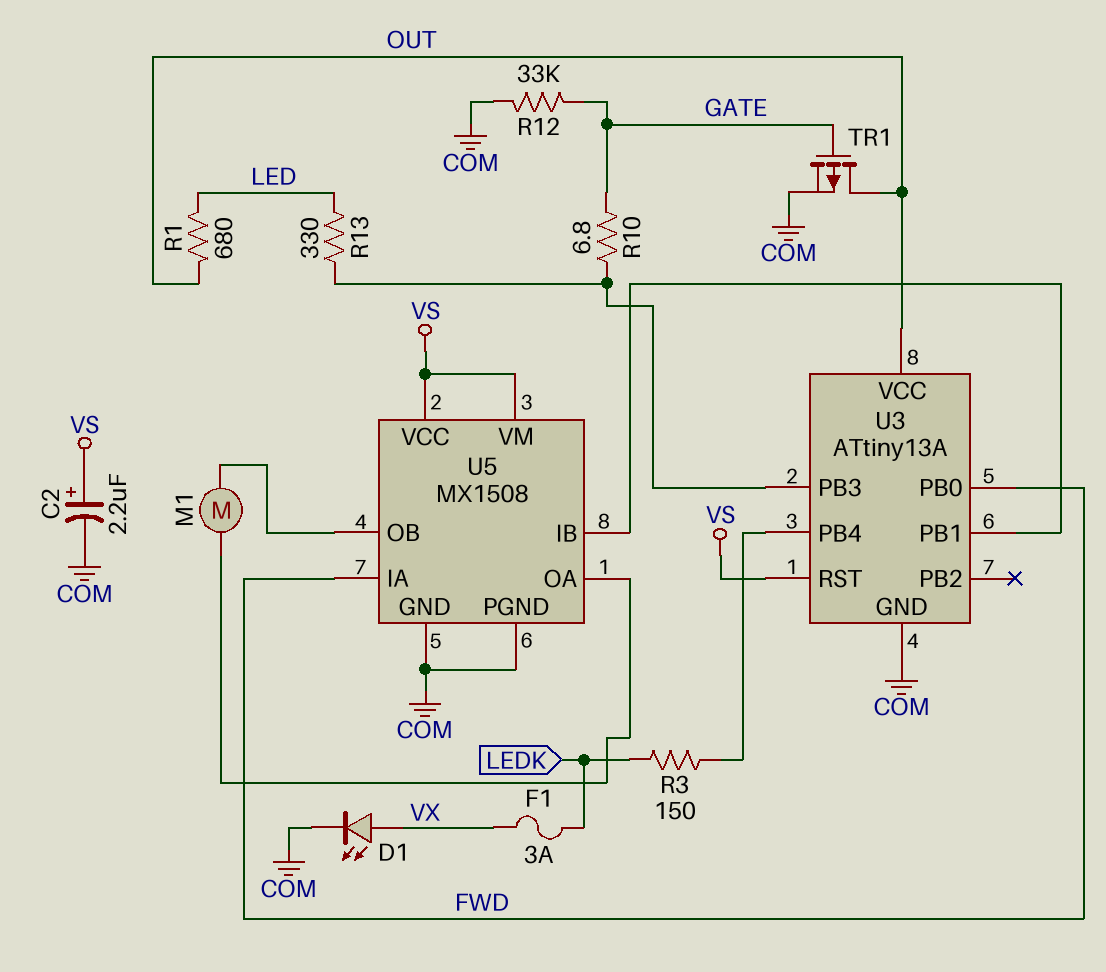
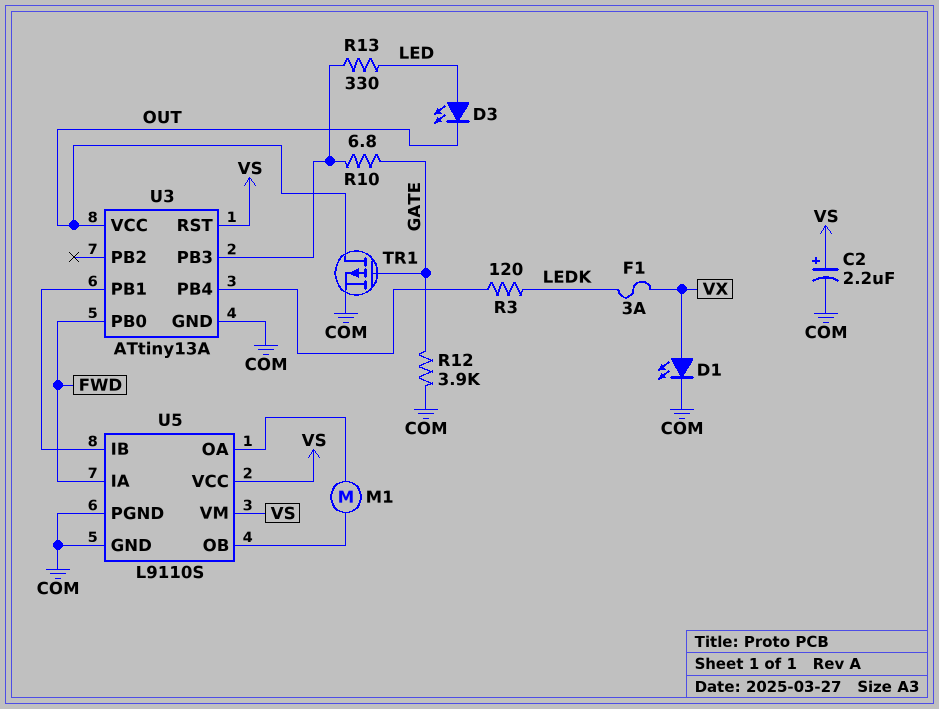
D3: none -> LED (A LED, K OUT)
R1: 680 (LED, OUT) -> none
R3: 150 (LEDK, U3/PB4) -> 120 (LEDK, U3/PB4)
R12: 33k (COM, GATE) -> 3.9k (COM, GATE)
U5: MX1508 -> L9110S

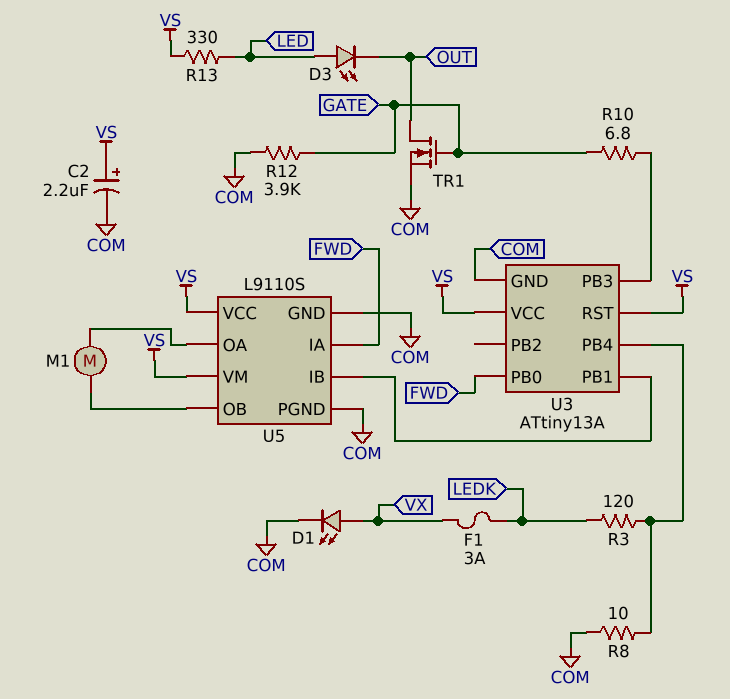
R8: none -> 10 (COM, U3/PB4)
R13: 330 (LED, U3/PB3) -> 330 (LED, VS)
TR1: PMOS (G GATE, D OUT, S COM) -> NMOS (G GATE, D OUT, S COM)
U3 pin VCC: OUT -> VS

